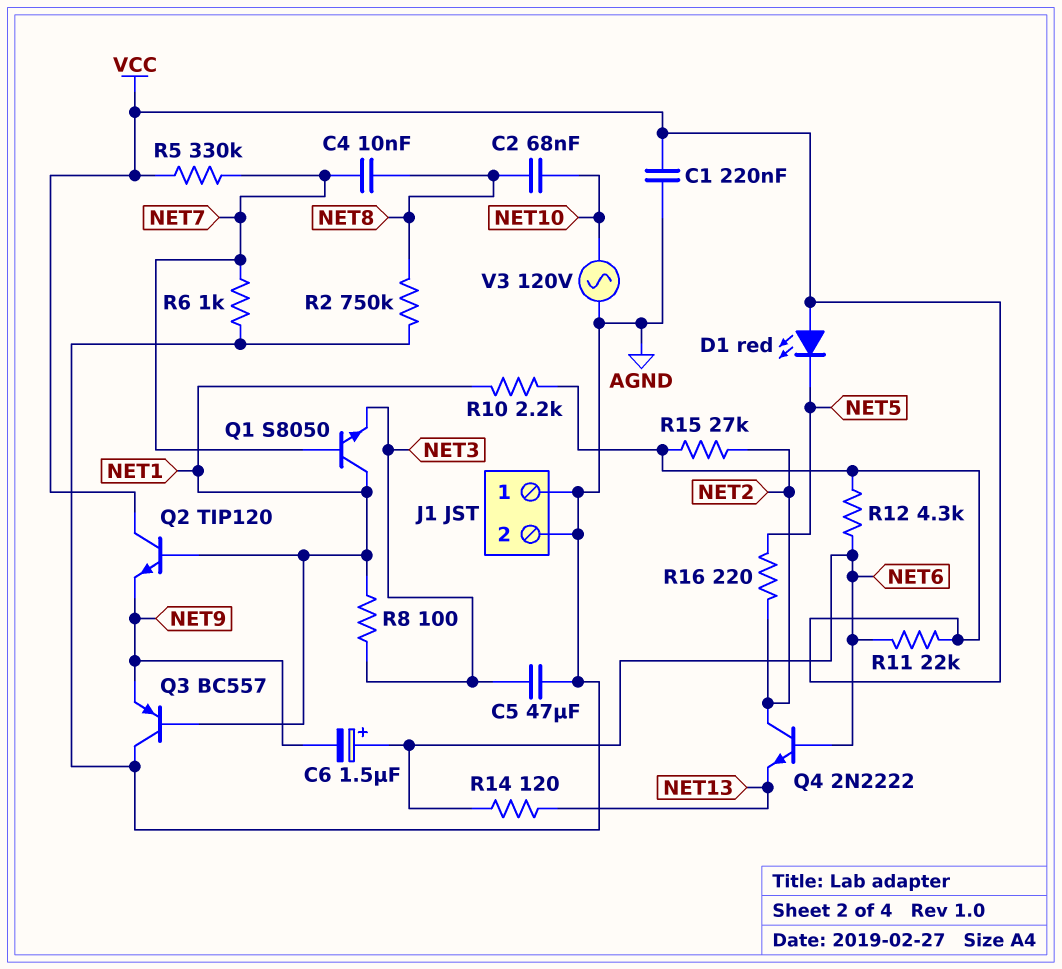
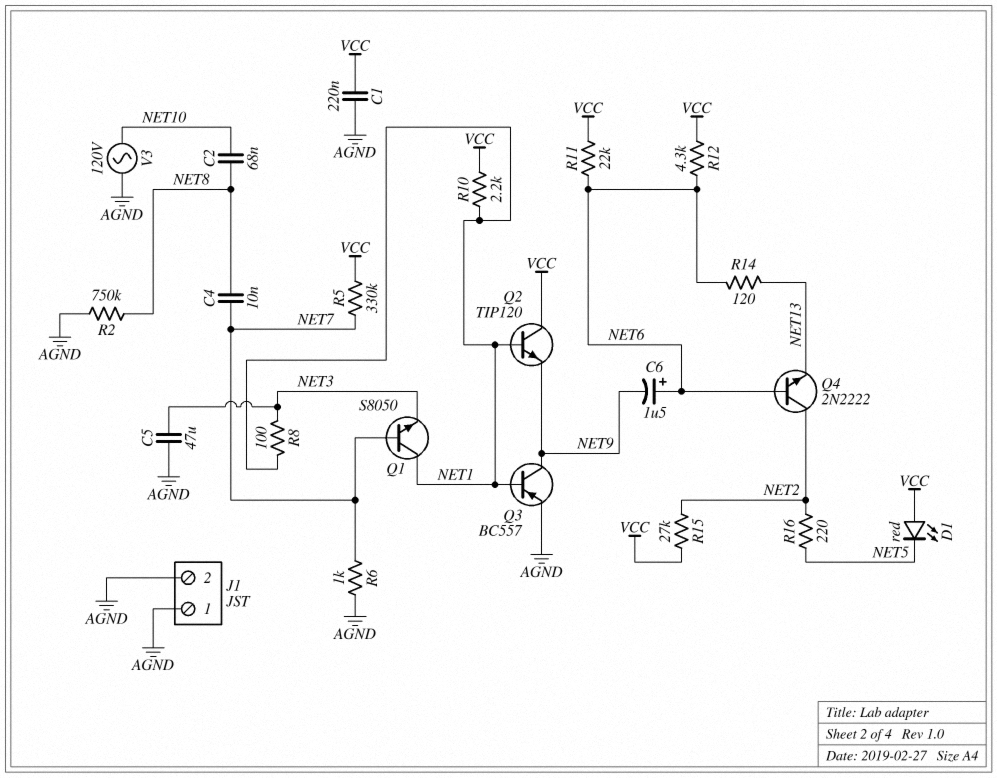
Q3: PNP BC557 (B NET1, C AGND, E NET9) -> PNP BC557 (B NET1, C NET9, E AGND)

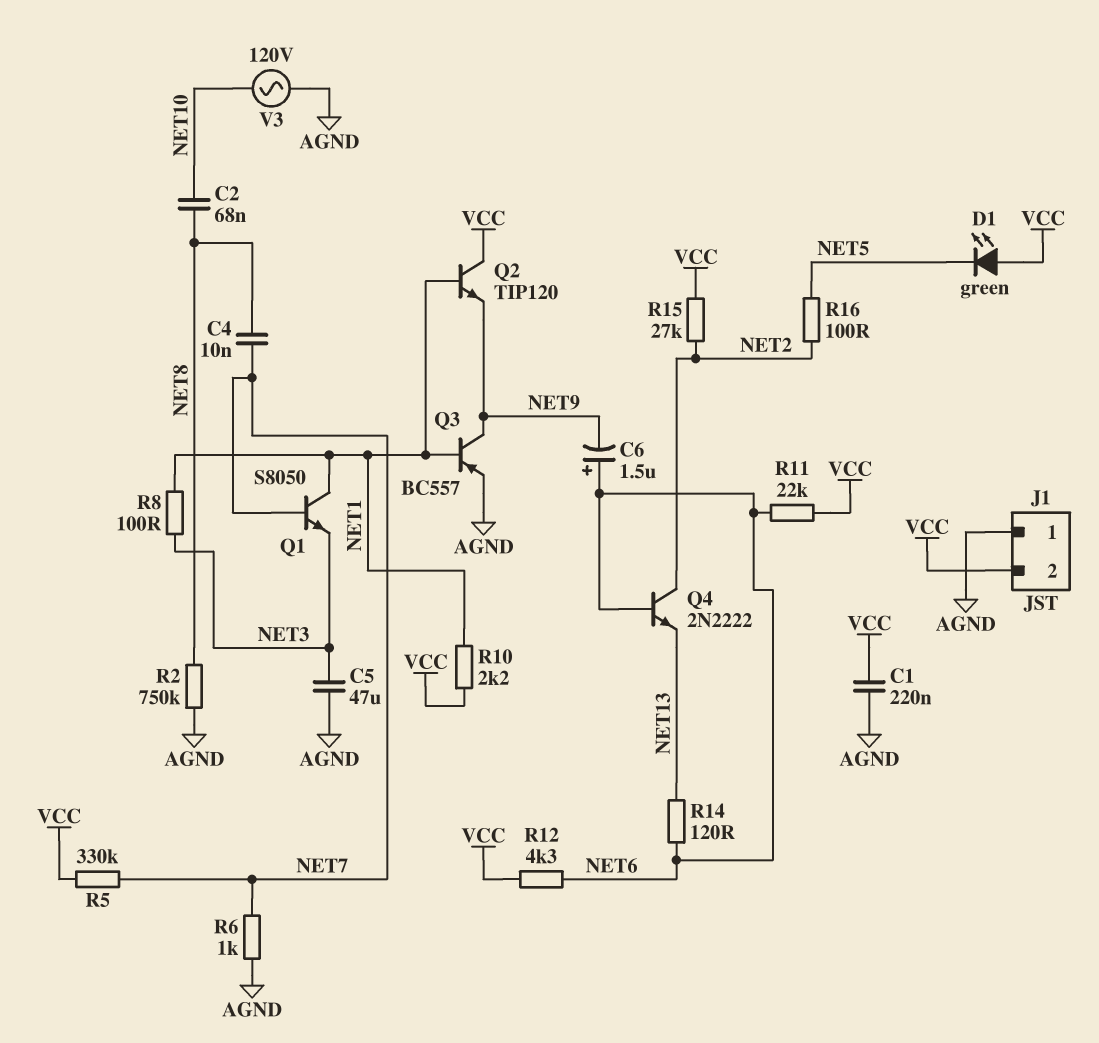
D1: LED red (A VCC, K NET5) -> LED green (A VCC, K NET5)
J1 pin 2: AGND -> VCC
R16: 220 (NET2, NET5) -> 100 (NET2, NET5)

